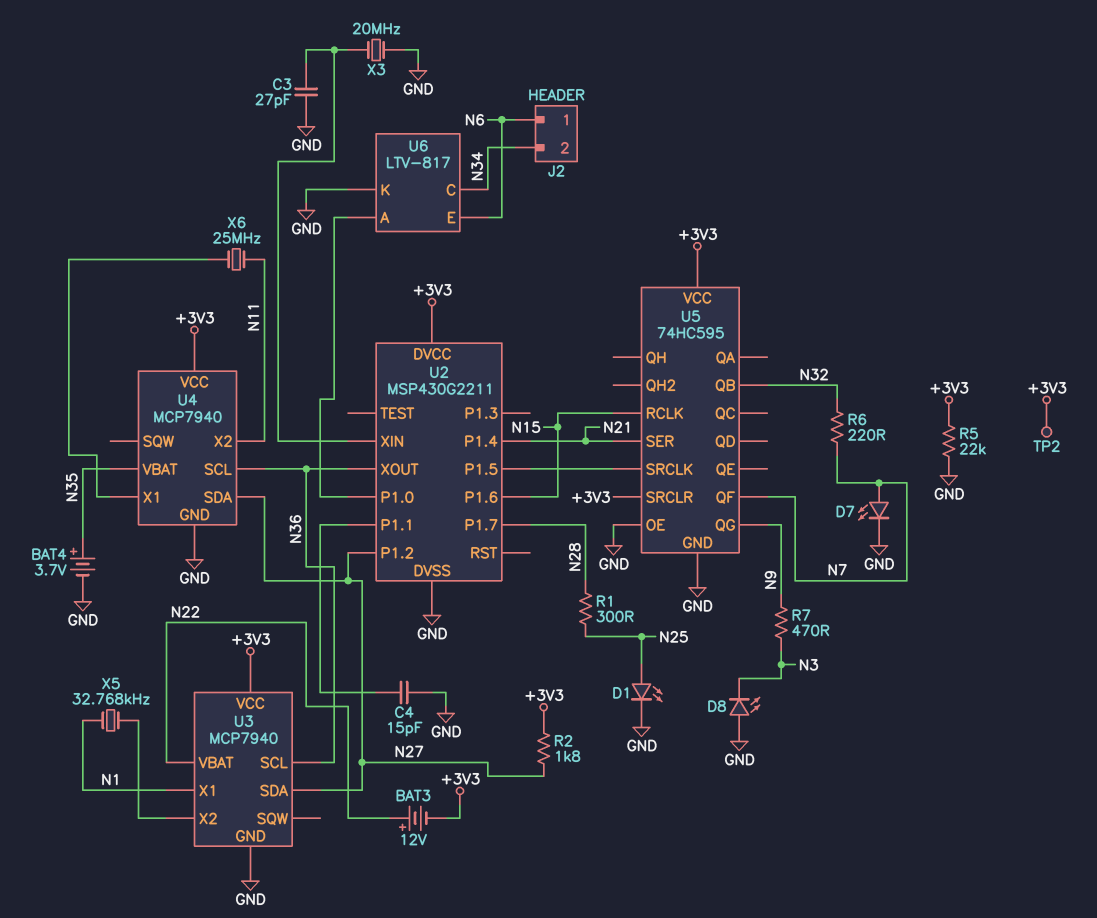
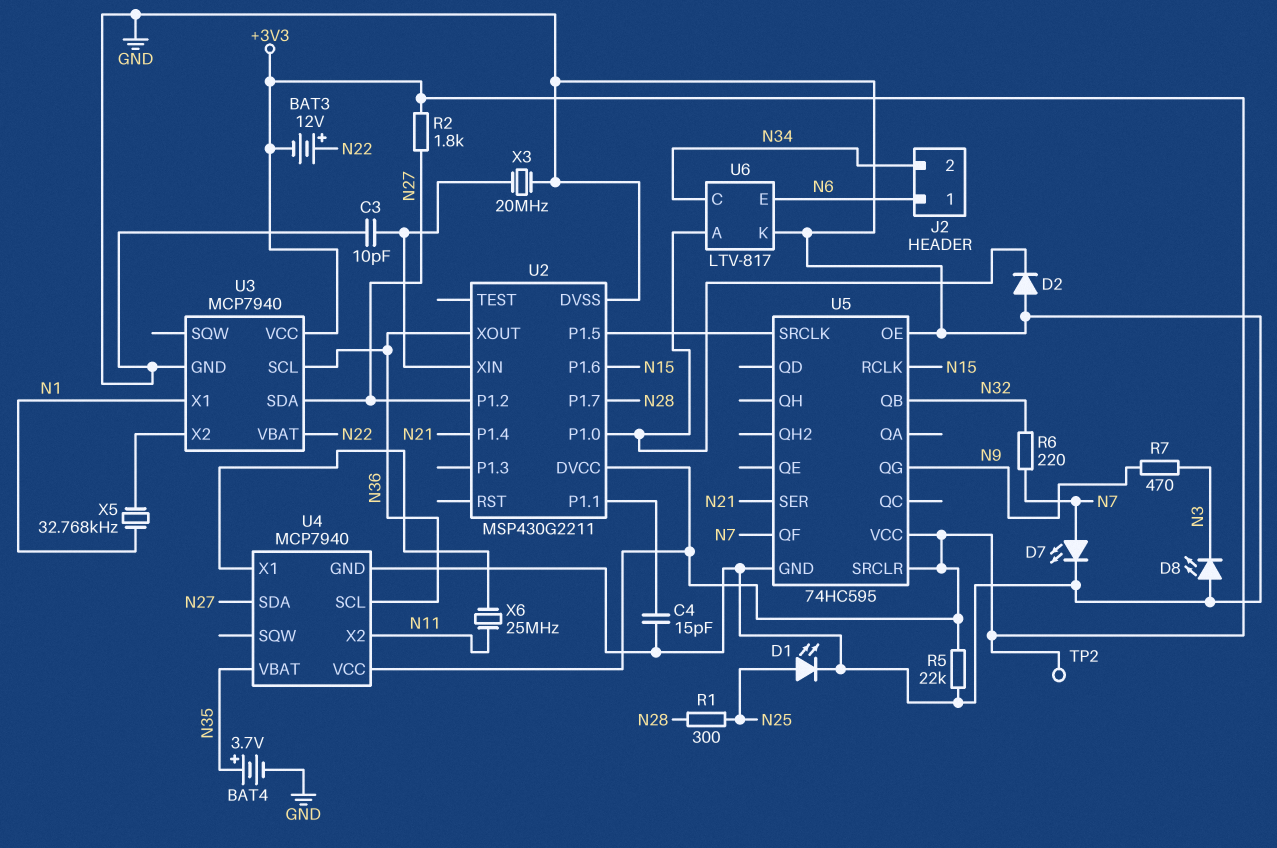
C3: 27pF (GND, U2/XIN) -> 10pF (GND, U2/XIN)
D2: none -> diode (A GND, K U2/P1.0)

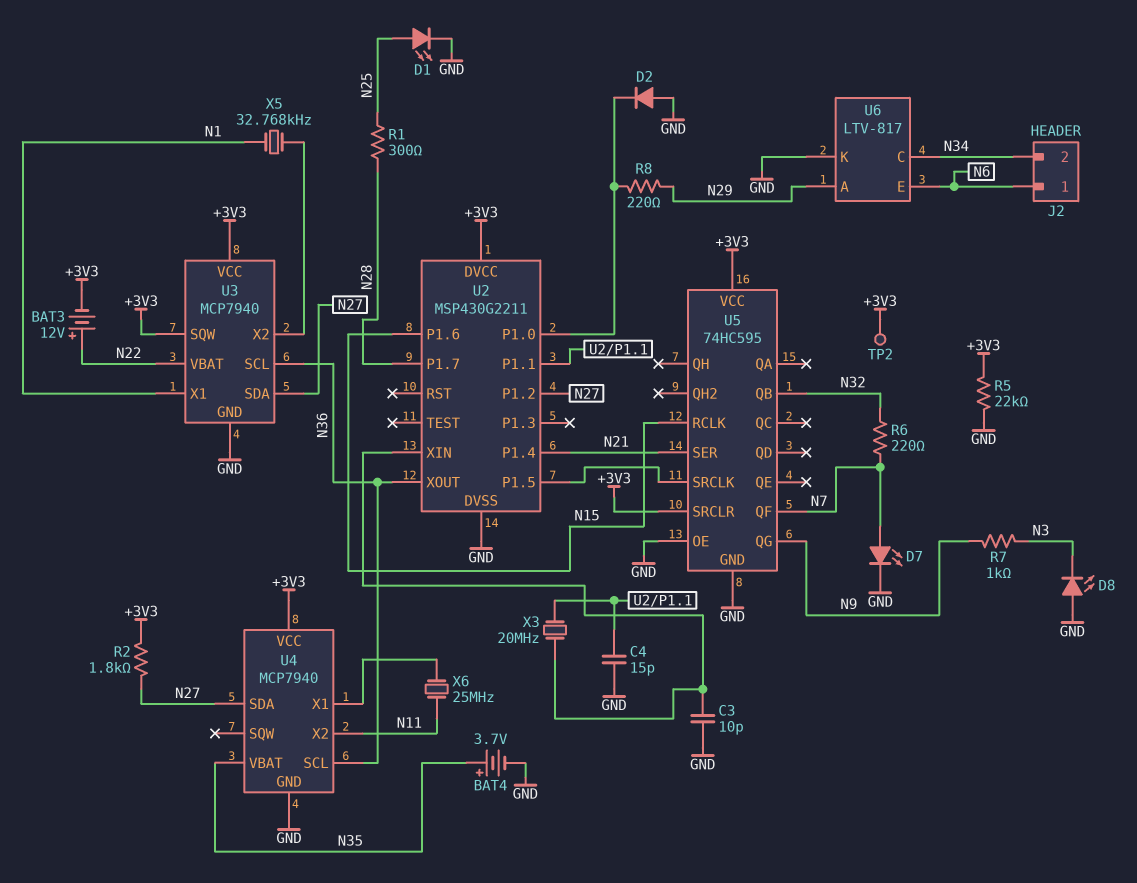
R7: 470 (N3, N9) -> 1k (N3, N9)
R8: none -> 220 (N29, U2/P1.0)
U3 pin SQW: none -> +3V3
U6 pin A: U2/P1.0 -> N29
X3: 20MHz (GND, U2/XIN) -> 20MHz (U2/P1.1, U2/XIN)

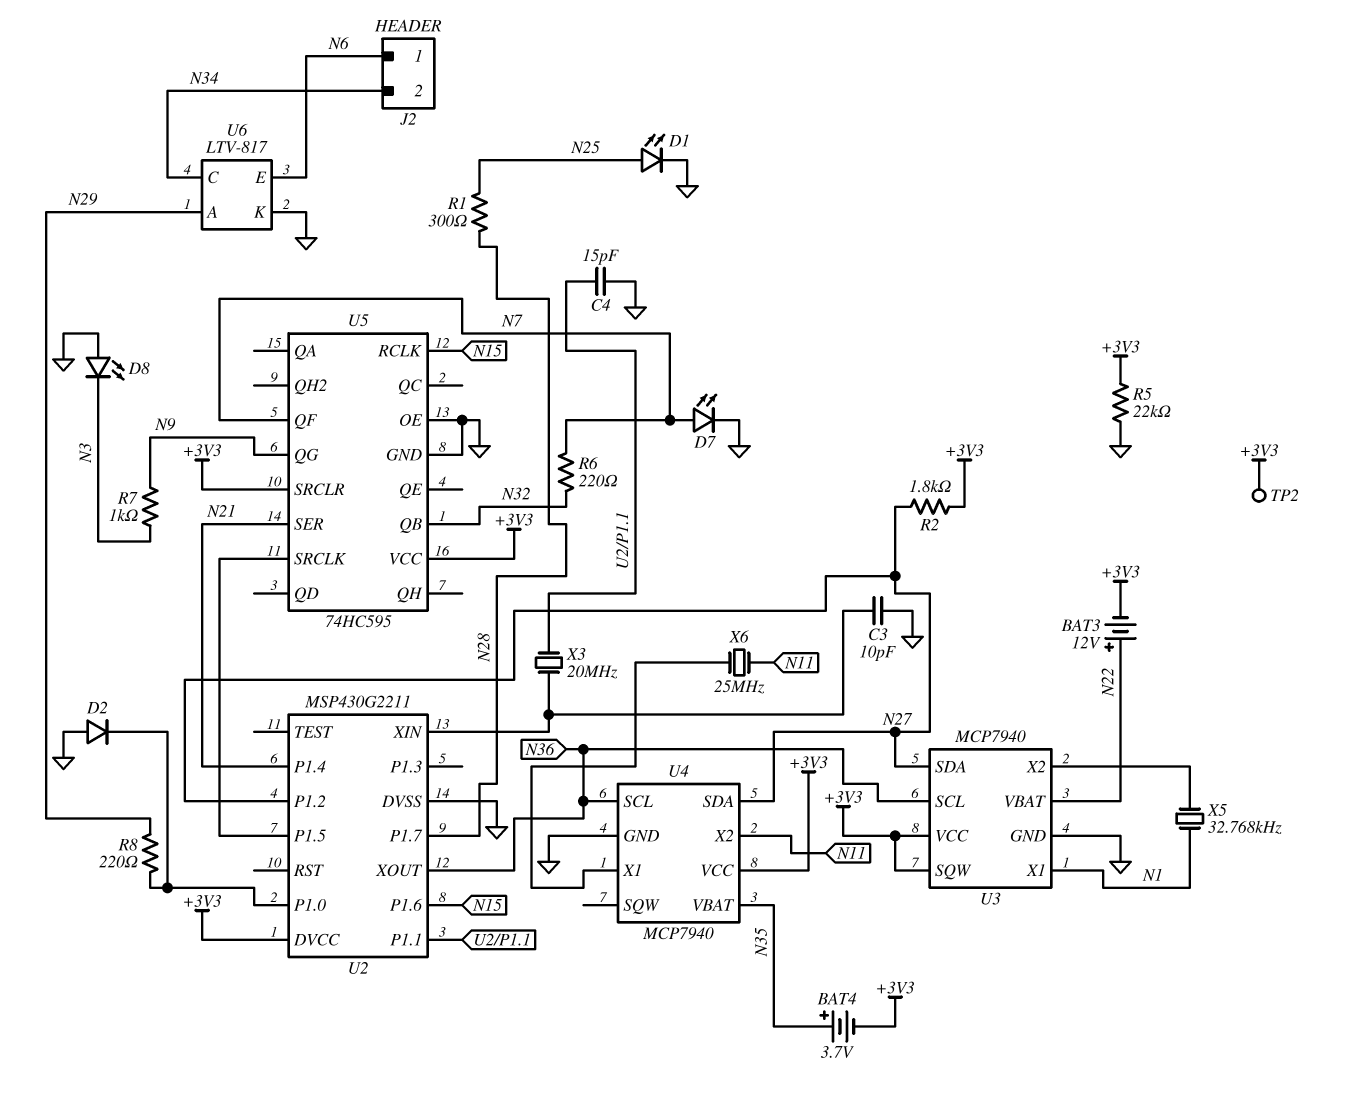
BAT4: 3.7V (plus N35, minus GND) -> 3.7V (plus N35, minus +3V3)

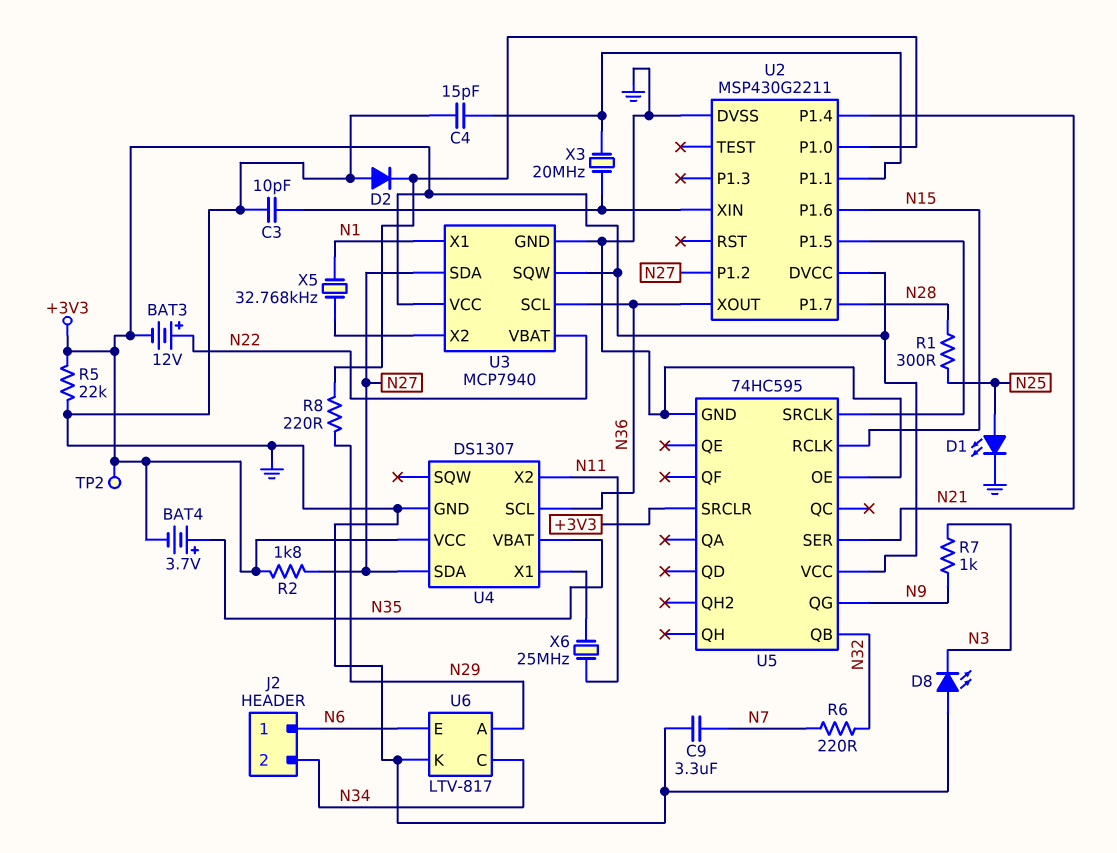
C9: none -> 3.3uF (GND, N7)
D7: LED (A N7, K GND) -> none
U4: MCP7940 -> DS1307
U5 pin QF: N7 -> none

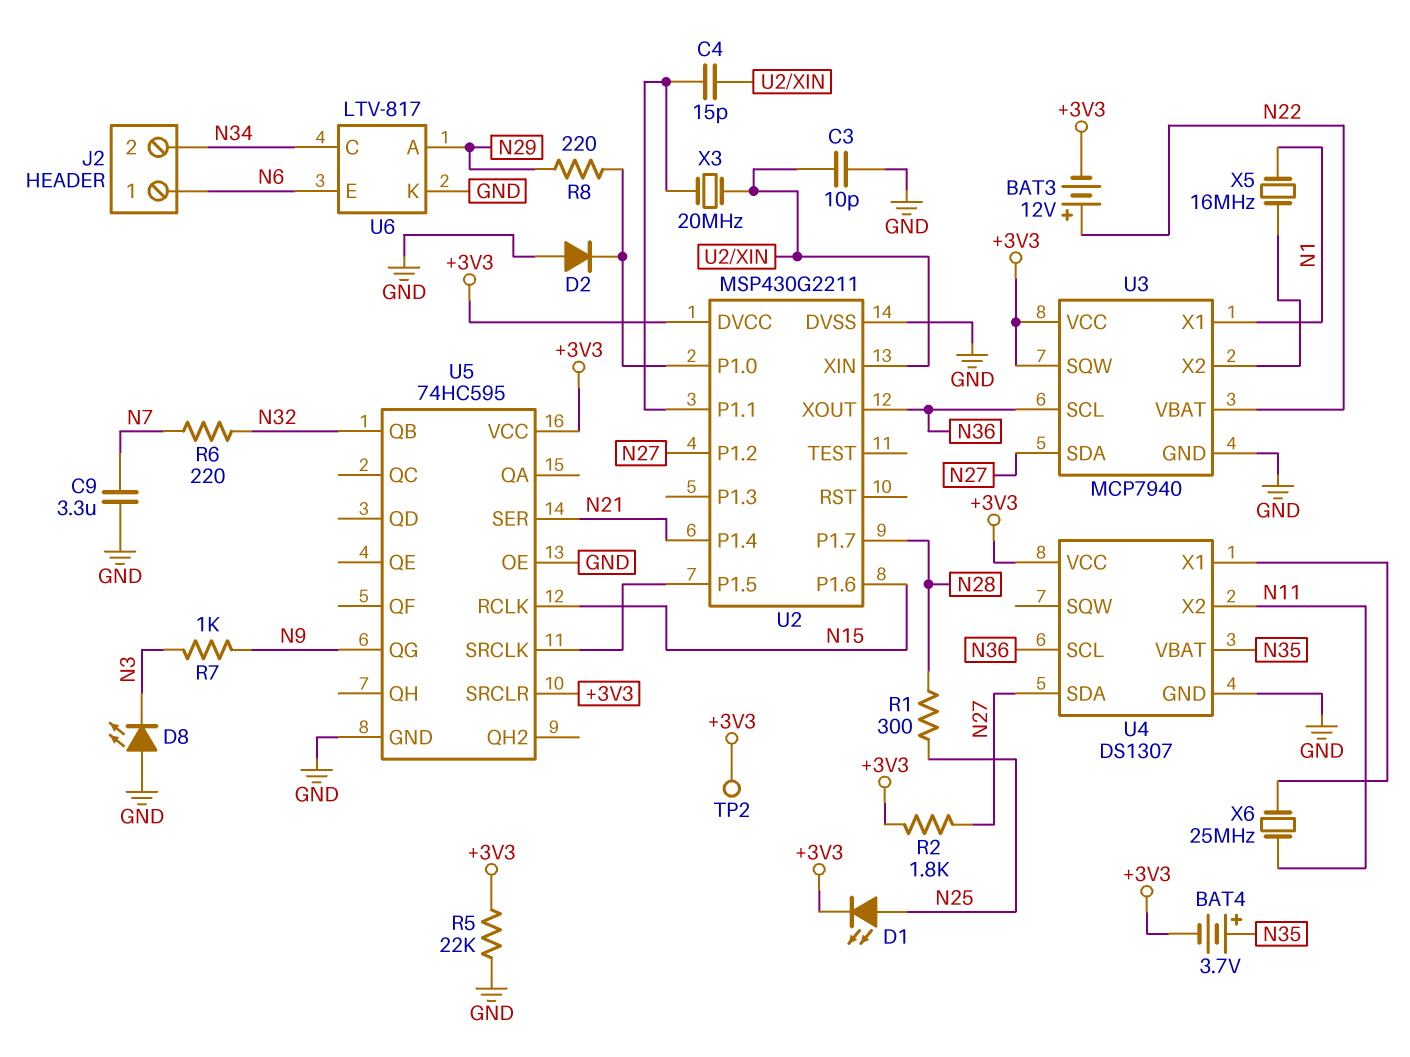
C4: 15pF (GND, U2/P1.1) -> 15pF (U2/P1.1, U2/XIN)
D1: LED (A N25, K GND) -> LED (A N25, K +3V3)
X5: 32.768kHz (N1, U3/X2) -> 16MHz (N1, U3/X2)

